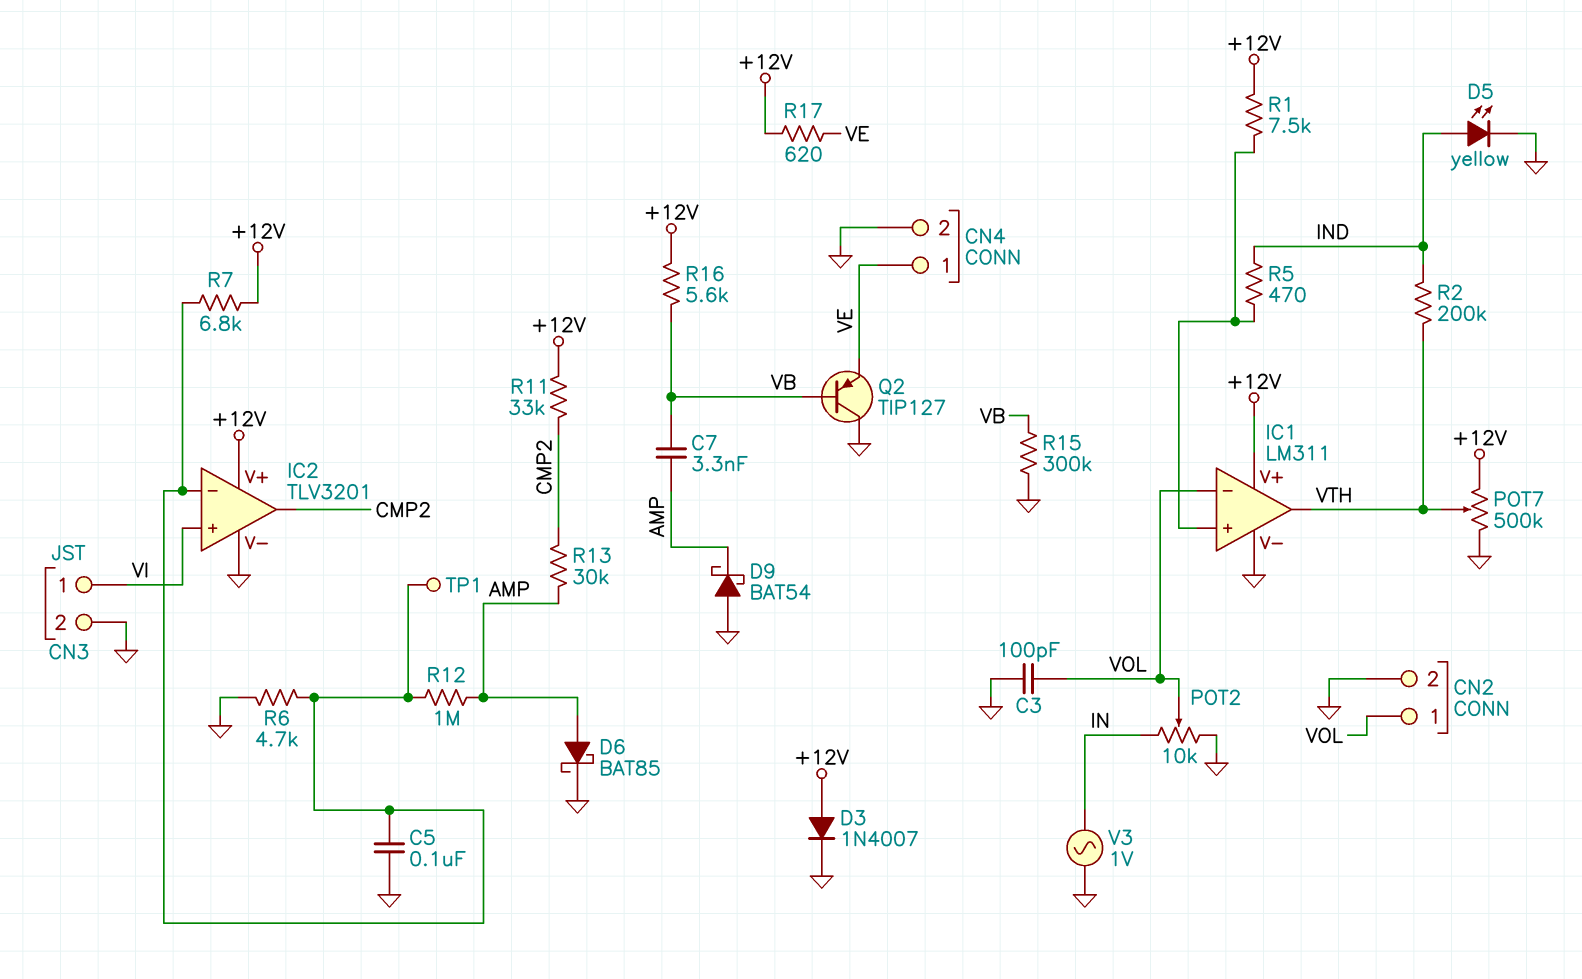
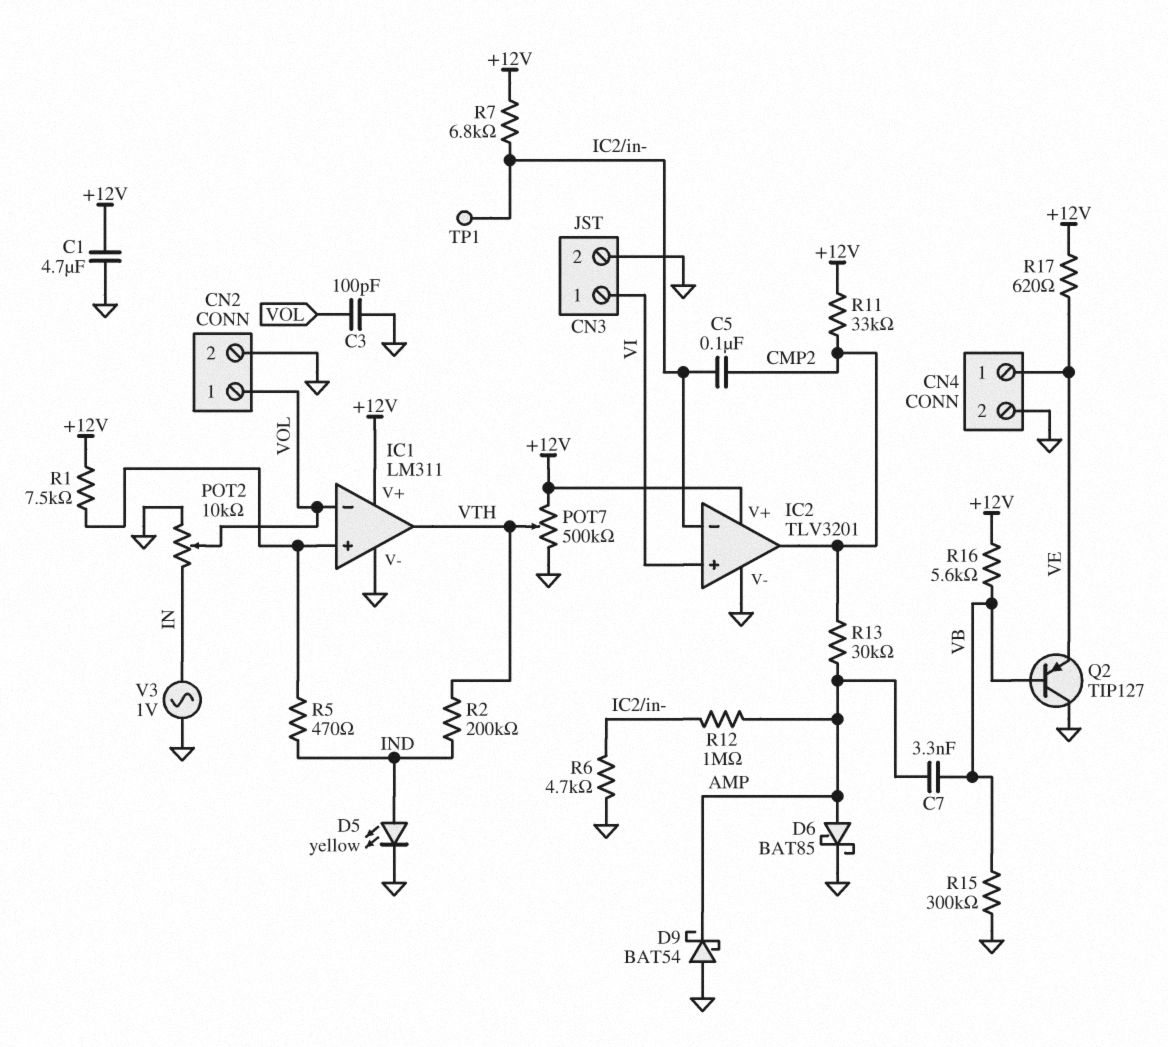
C1: none -> 4.7uF (+12V, GND)
C5: 100nF (GND, IC2/in-) -> 100nF (CMP2, IC2/in-)
D3: diode 1N4007 (A +12V, K GND) -> none

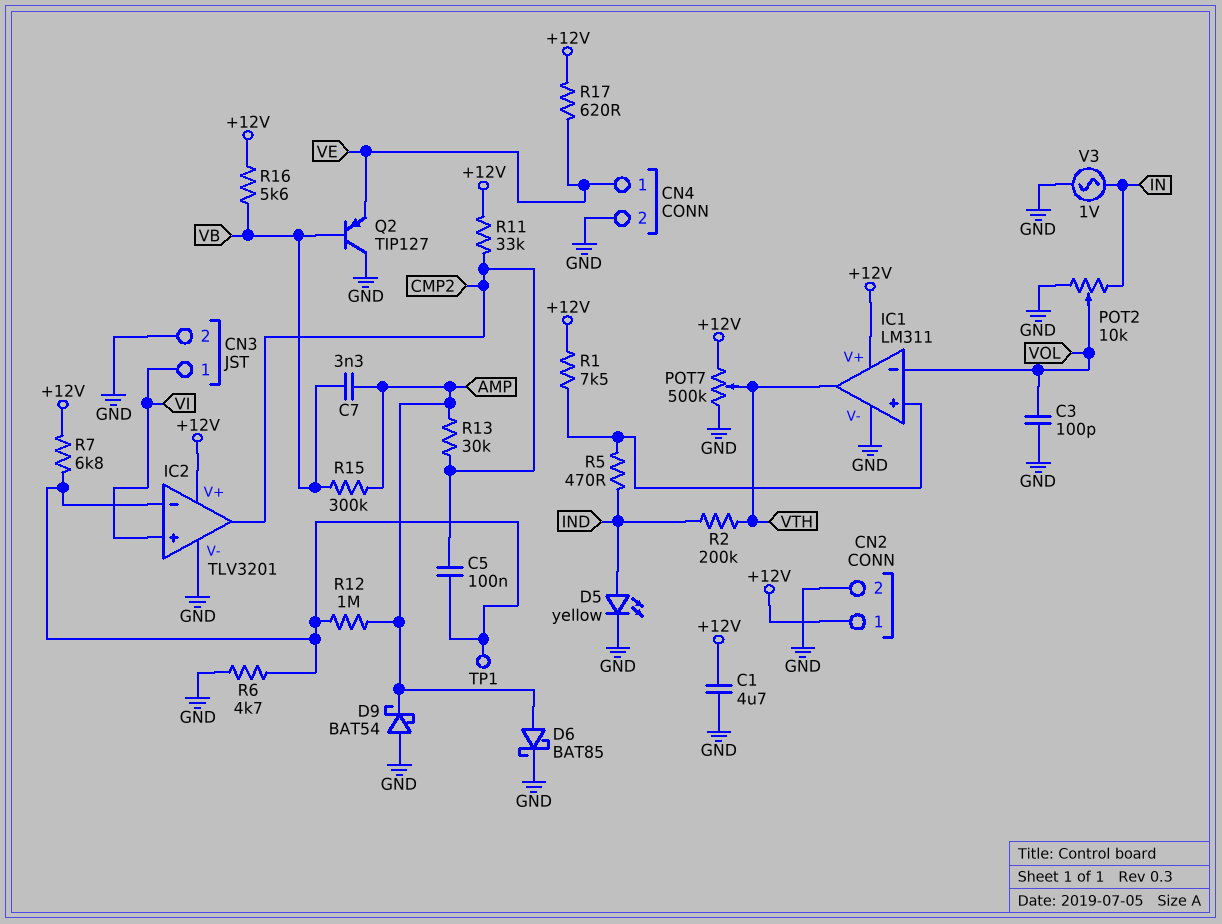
CN2 pin 1: VOL -> +12V
R15: 300k (GND, VB) -> 300k (AMP, VB)

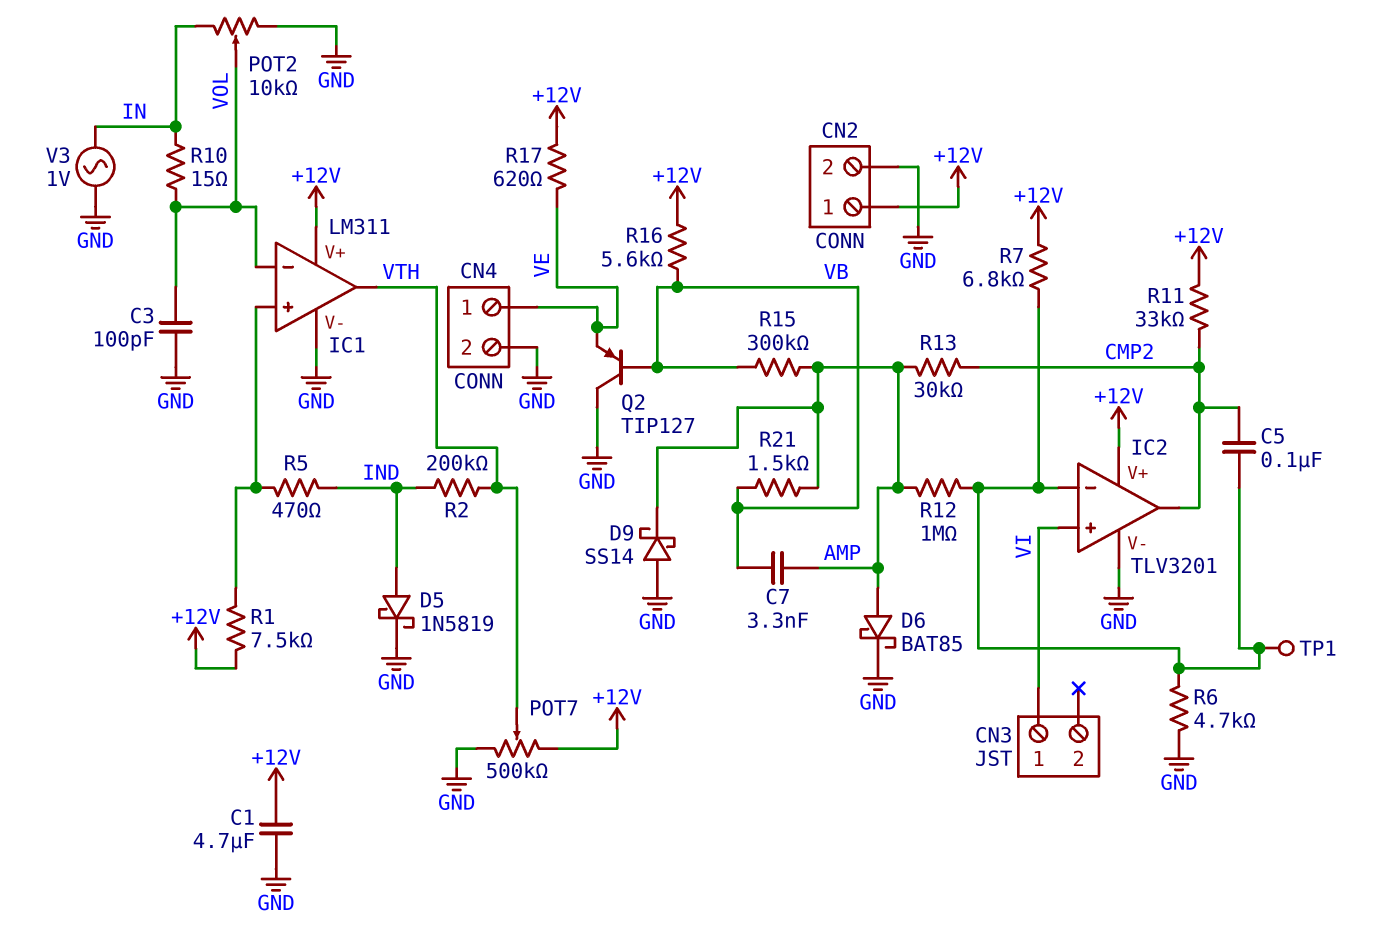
CN3 pin 2: GND -> none
D5: LED yellow (A IND, K GND) -> schottky 1N5819 (A IND, K GND)
D9: schottky BAT54 (A GND, K AMP) -> schottky SS14 (A GND, K AMP)
R10: none -> 15 (IN, VOL)
R21: none -> 1.5k (AMP, VB)

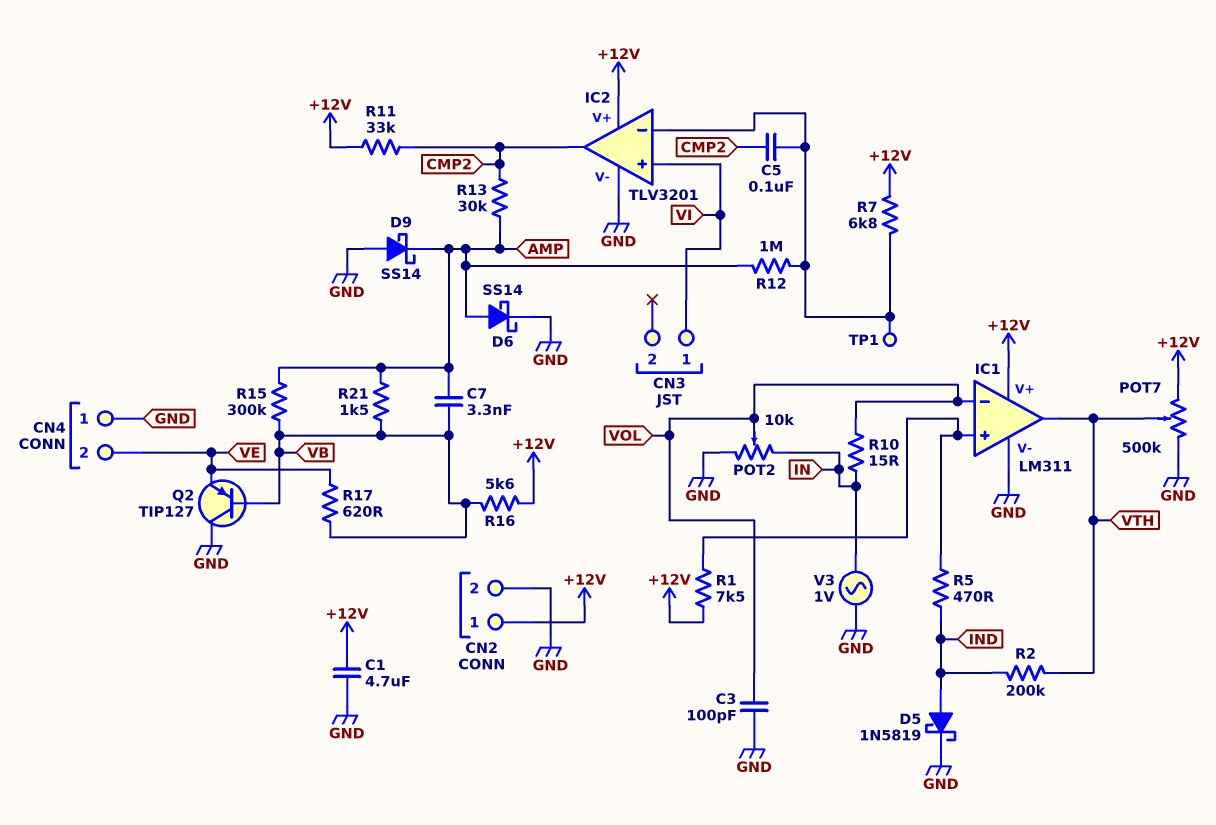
CN4 pin 1: VE -> GND
CN4 pin 2: GND -> VE
D6: schottky BAT85 (A AMP, K GND) -> schottky SS14 (A AMP, K GND)
R6: 4.7k (GND, IC2/in-) -> none
R17: 620 (+12V, VE) -> 620 (VB, VE)

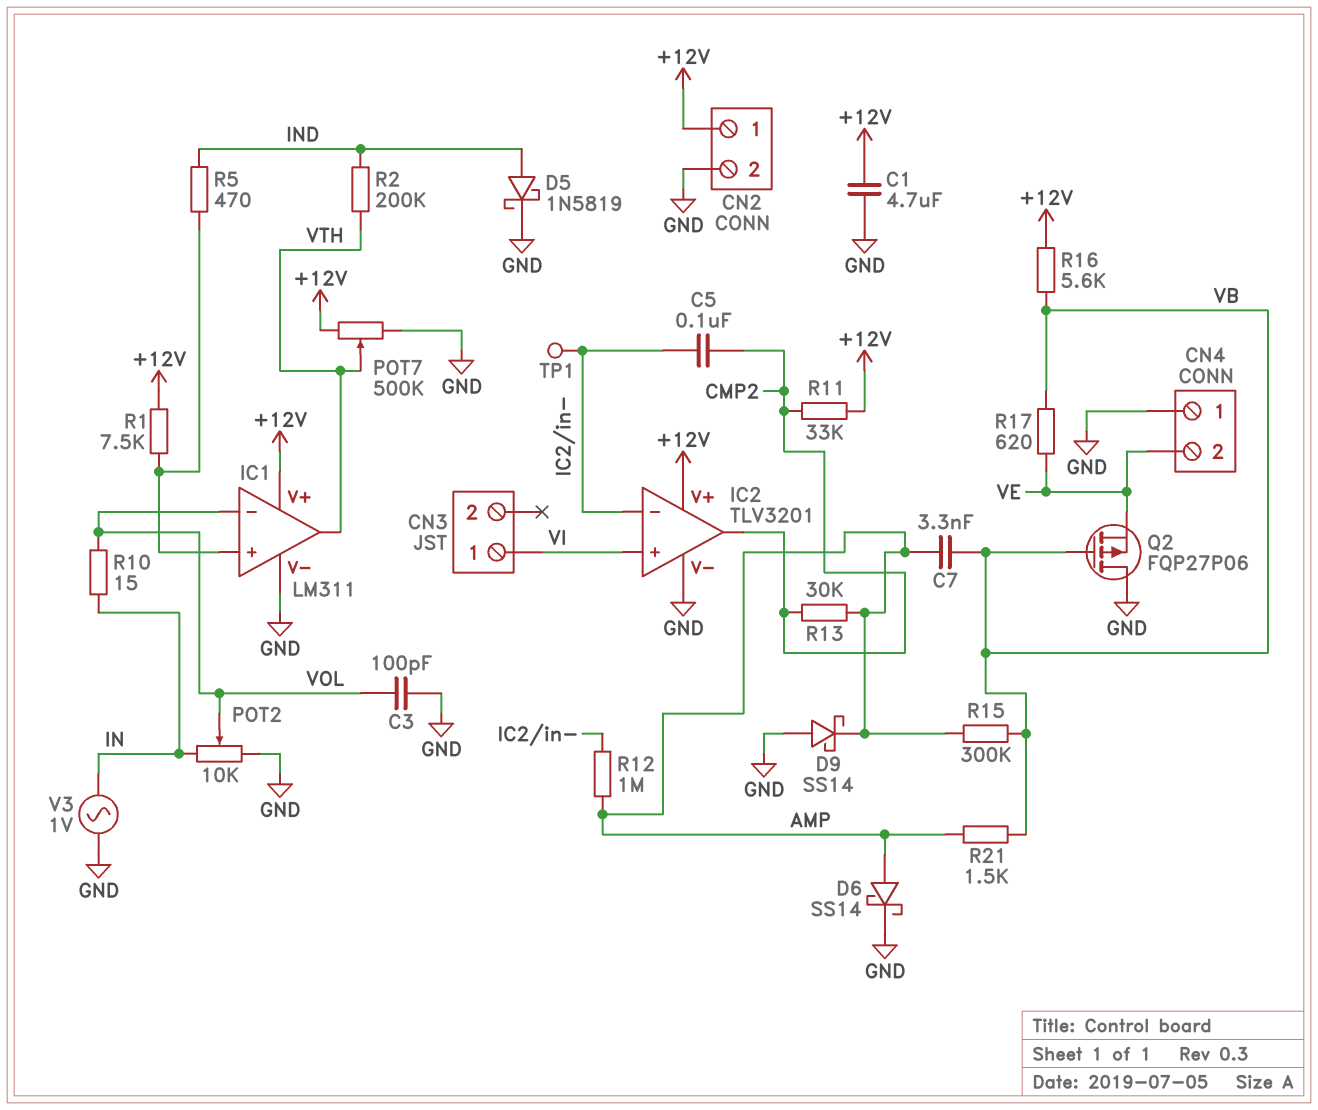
Q2: PNP TIP127 (B VB, C GND, E VE) -> PMOS FQP27P06 (G VB, D GND, S VE)
R7: 6.8k (+12V, IC2/in-) -> none

